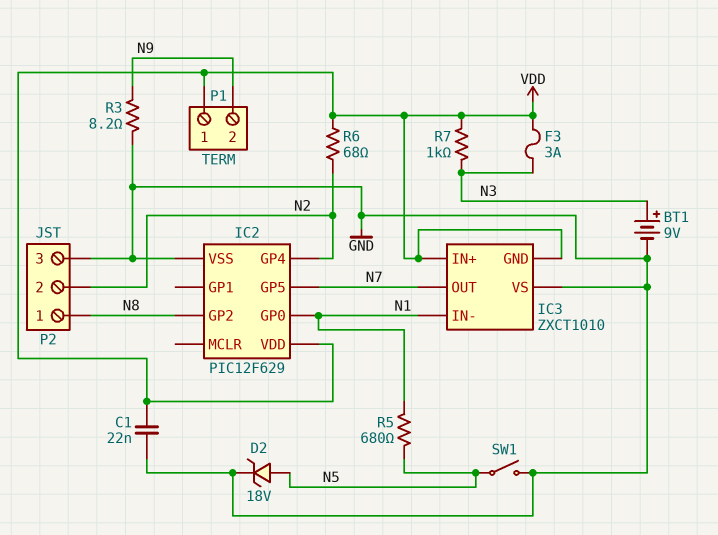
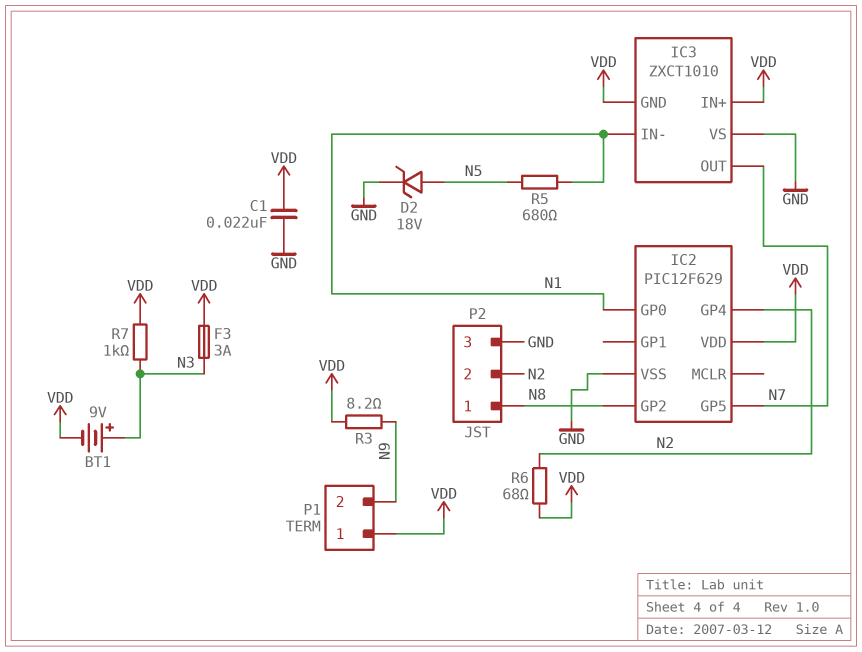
BT1: 9V (plus N3, minus GND) -> 9V (plus N3, minus VDD)
R3: 8.2 (GND, N9) -> 8.2 (N9, VDD)
SW1: switch (GND, N5) -> none

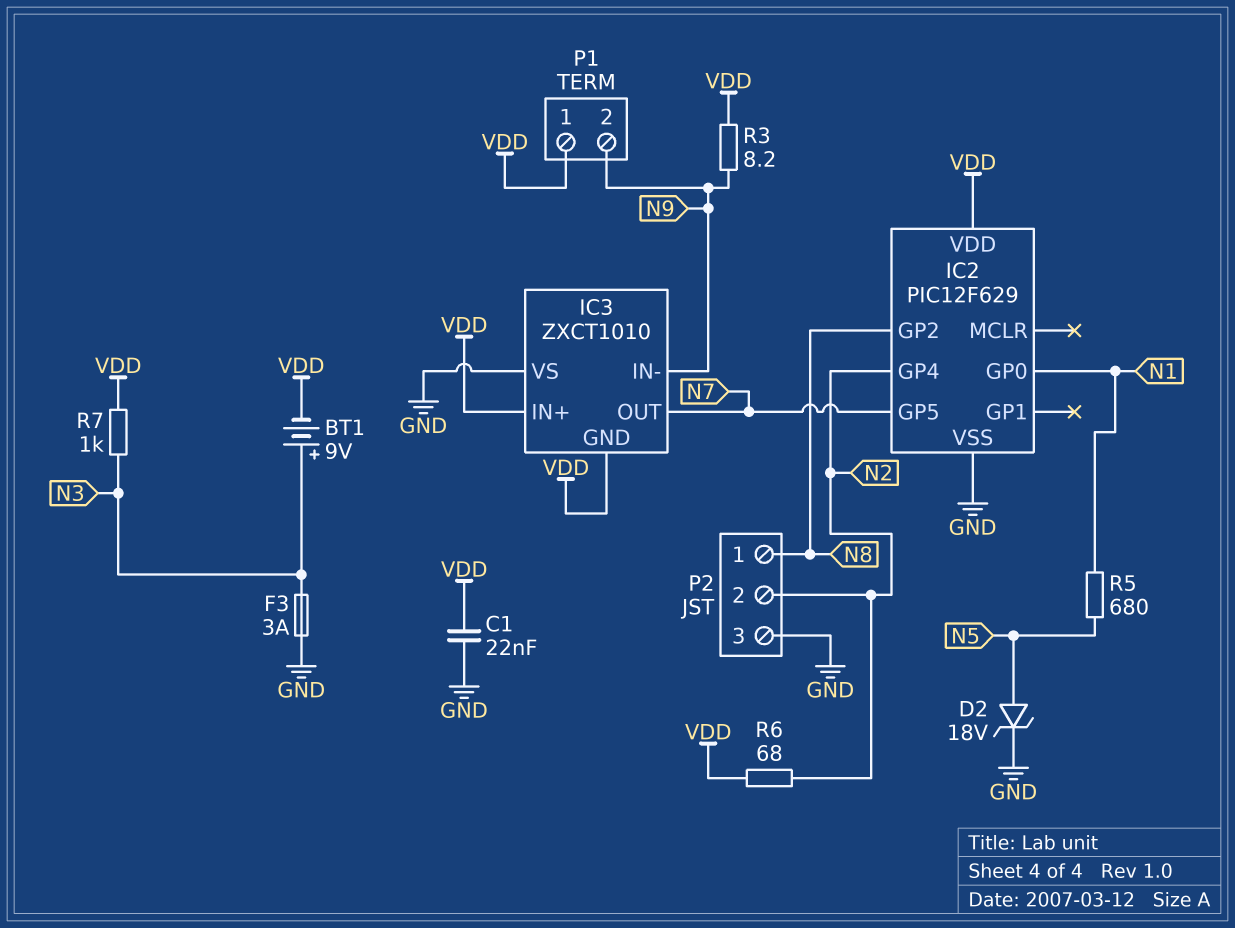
F3: 3A (N3, VDD) -> 3A (GND, N3)
IC3 pin IN-: N1 -> N9

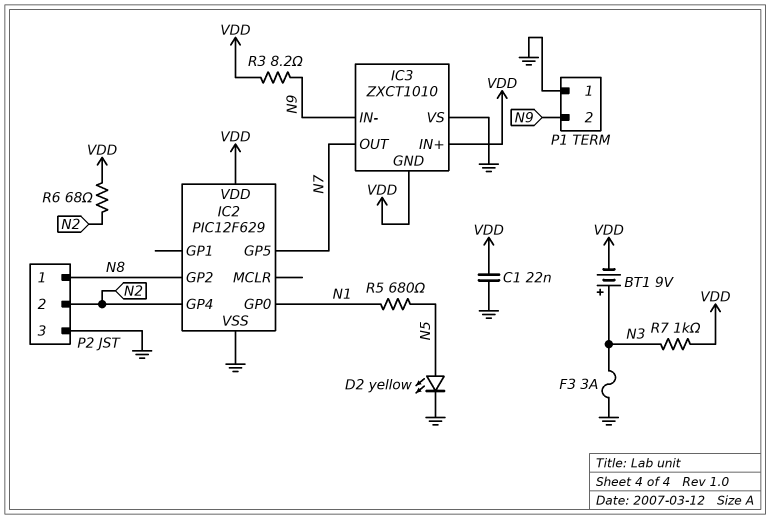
D2: zener 18V (A N5, K GND) -> LED yellow (A N5, K GND)
P1 pin 1: VDD -> GND

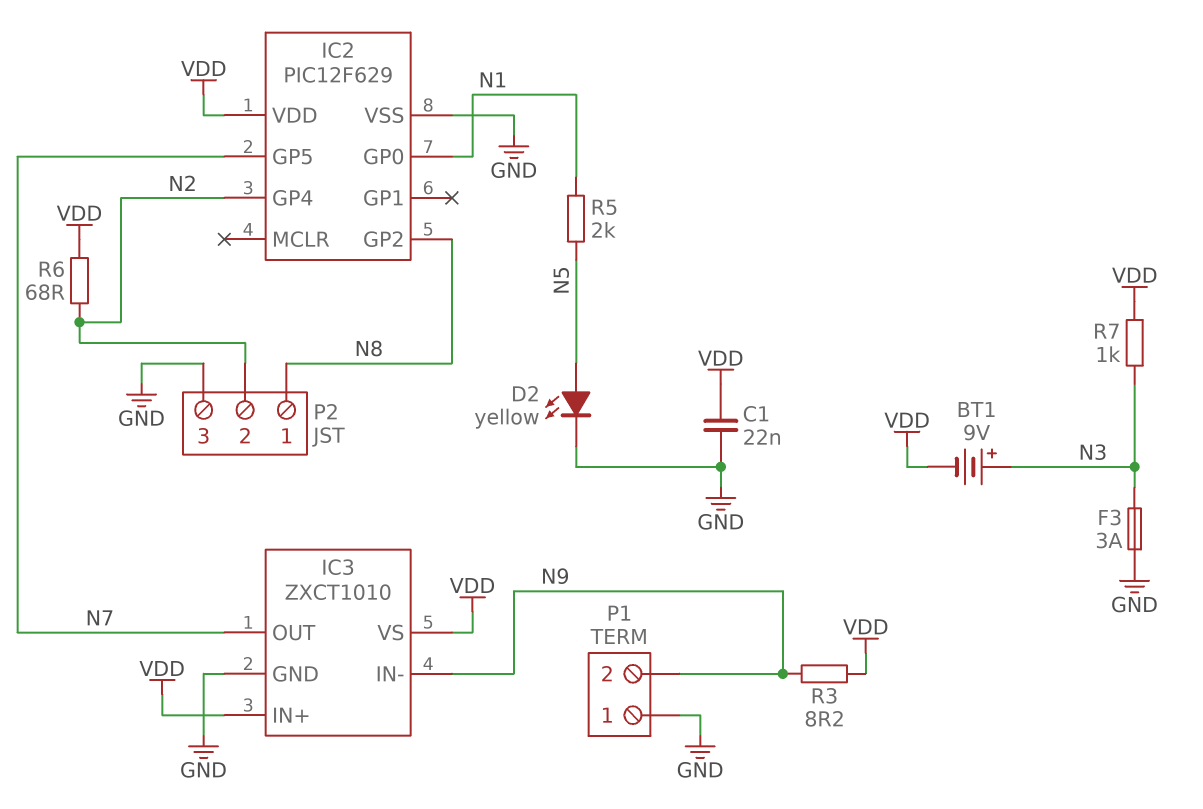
IC3 pin GND: VDD -> GND
IC3 pin VS: GND -> VDD
R5: 680 (N1, N5) -> 2k (N1, N5)

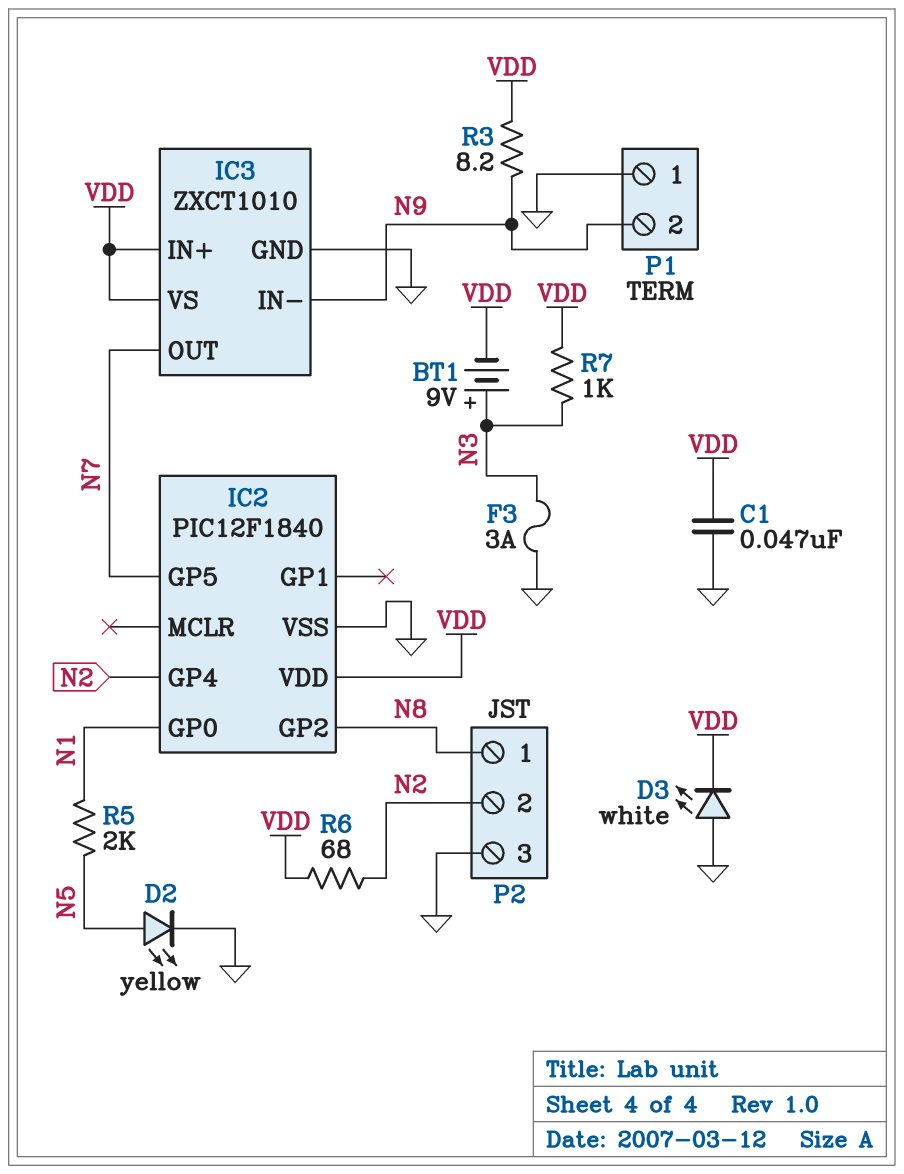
C1: 22nF (GND, VDD) -> 47nF (GND, VDD)
D3: none -> LED white (A GND, K VDD)
IC2: PIC12F629 -> PIC12F1840

